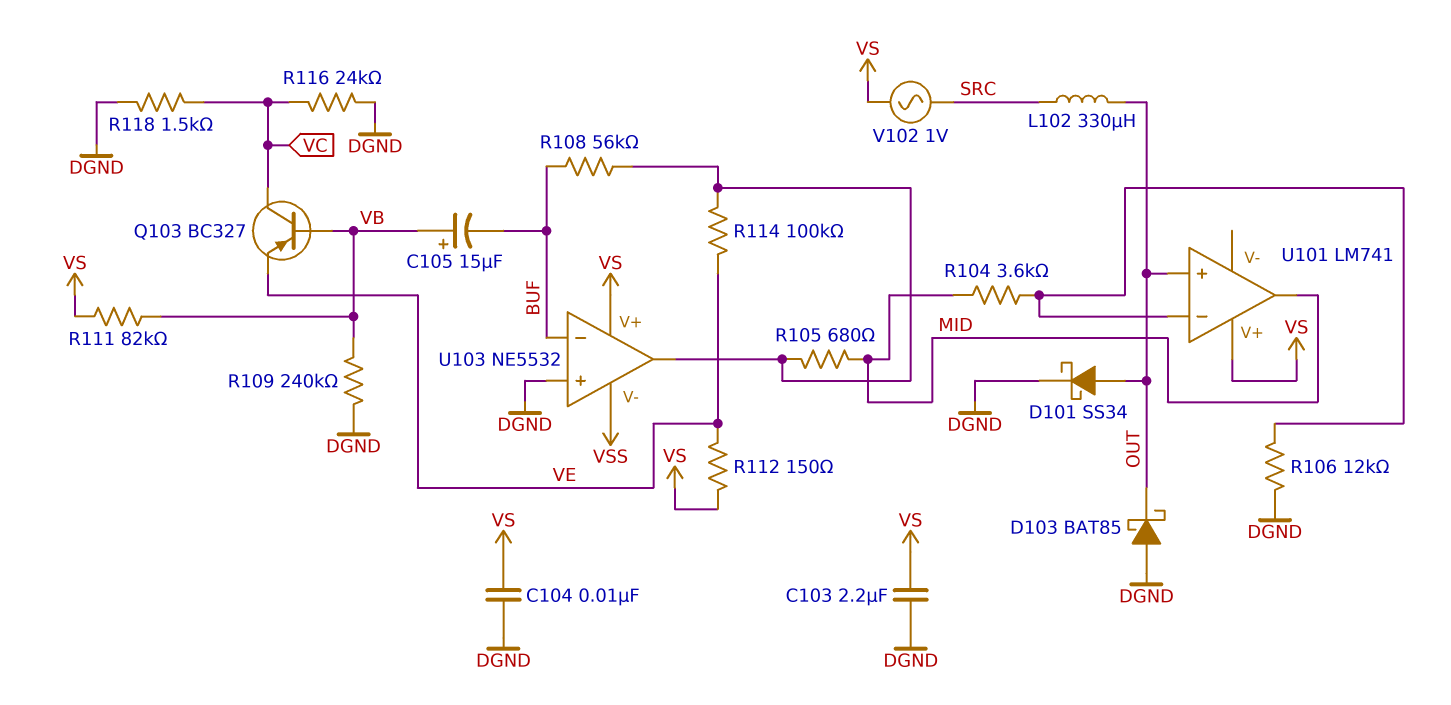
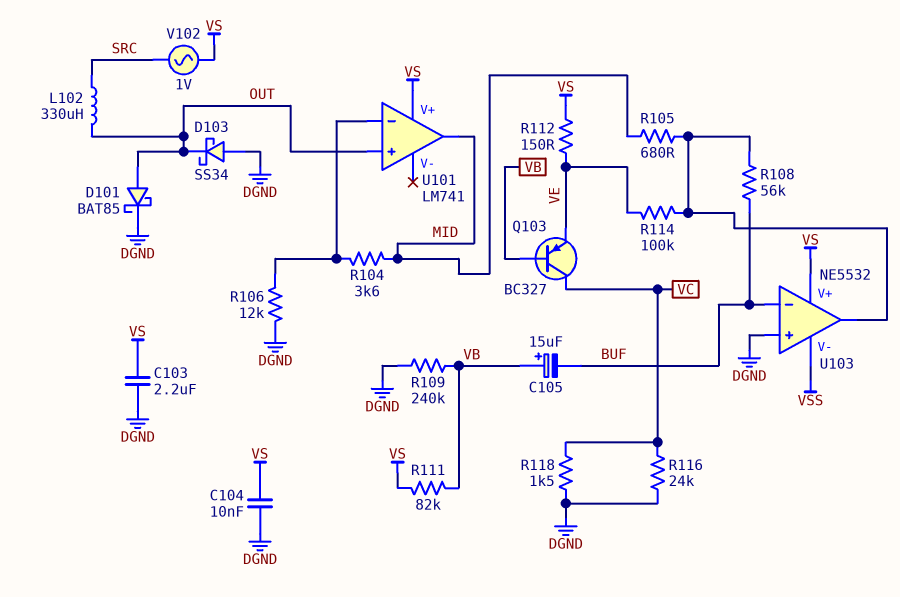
D101: schottky SS34 (A OUT, K DGND) -> schottky BAT85 (A OUT, K DGND)
D103: schottky BAT85 (A DGND, K OUT) -> schottky SS34 (A DGND, K OUT)

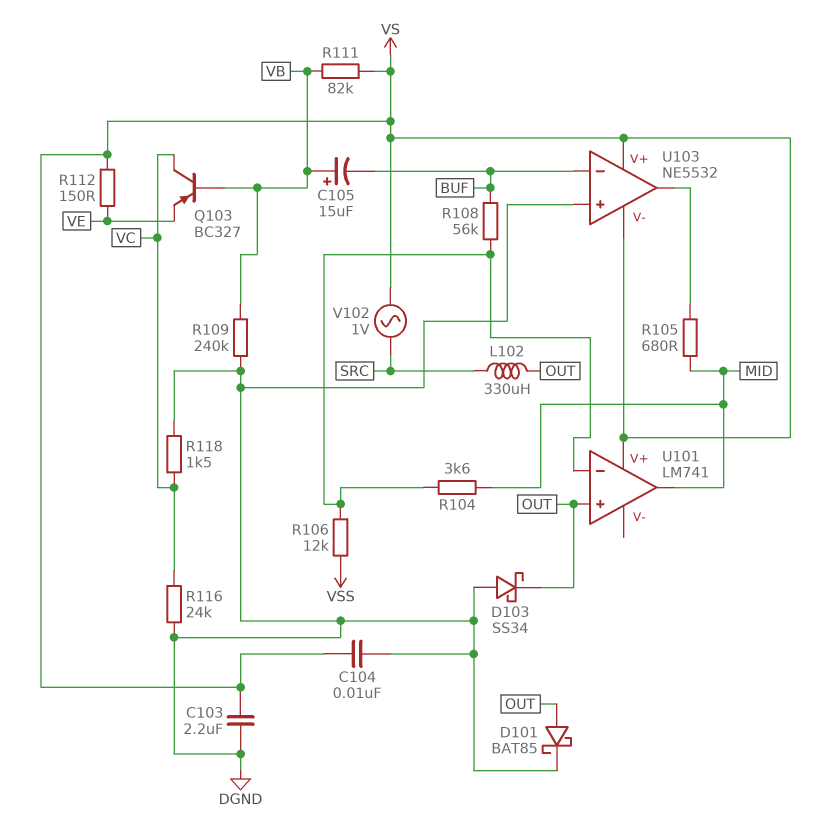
R106: 12k (DGND, U101/in-) -> 12k (U101/in-, VSS)
R108: 56k (BUF, U103/out) -> 56k (BUF, U101/in-)
R114: 100k (U103/out, VE) -> none
U103 pin V-: VSS -> VS

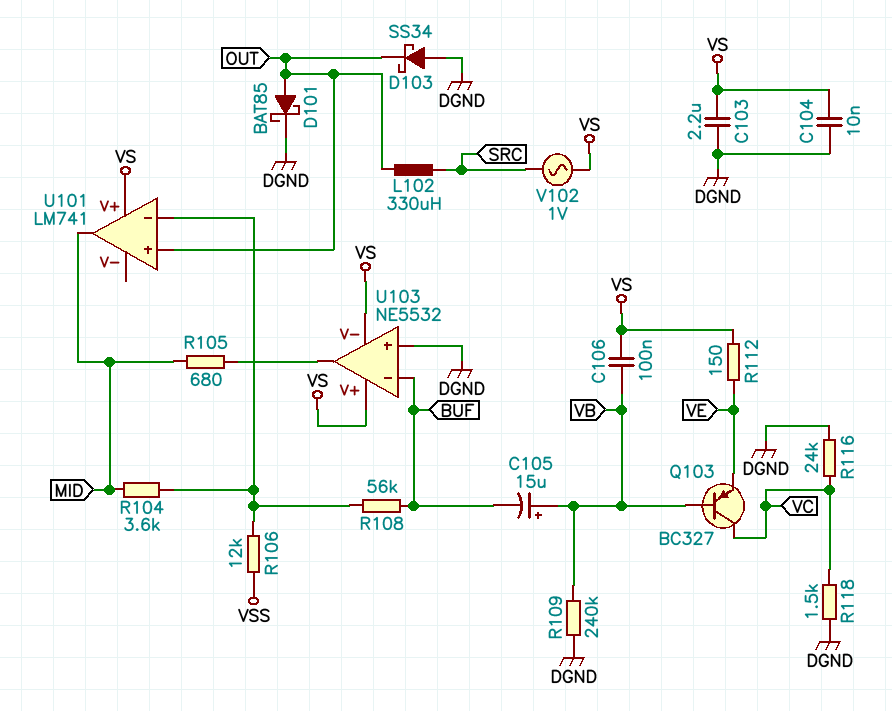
C106: none -> 100nF (VB, VS)
R111: 82k (VB, VS) -> none

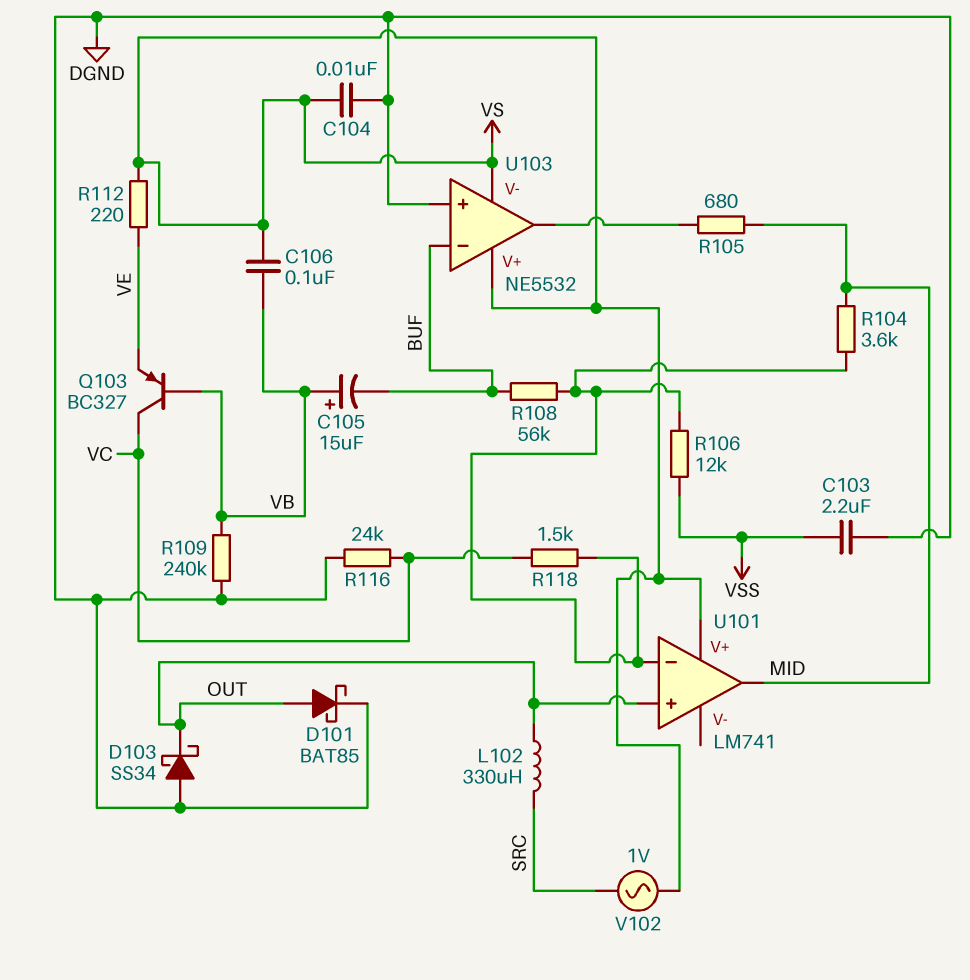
C103: 2.2uF (DGND, VS) -> 2.2uF (DGND, VSS)
R112: 150 (VE, VS) -> 220 (VE, VS)
R118: 1.5k (DGND, VC) -> 1.5k (U101/in-, VC)

